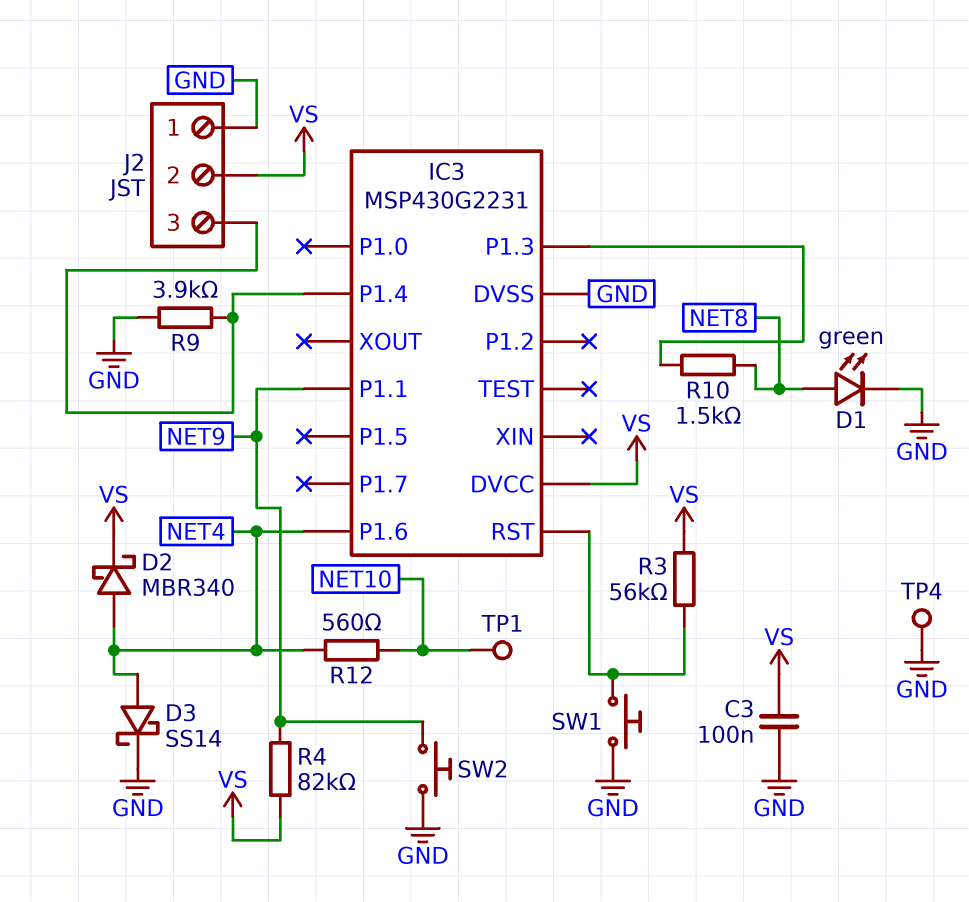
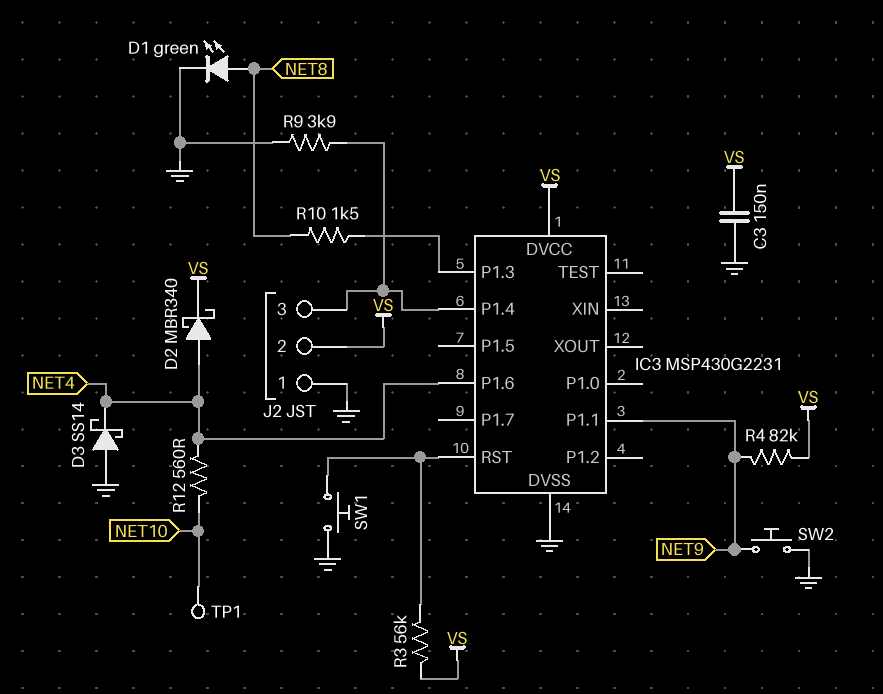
C3: 100nF (GND, VS) -> 150nF (GND, VS)
D3: schottky SS14 (A NET4, K GND) -> schottky SS14 (A GND, K NET4)
TP4: test point (GND) -> none

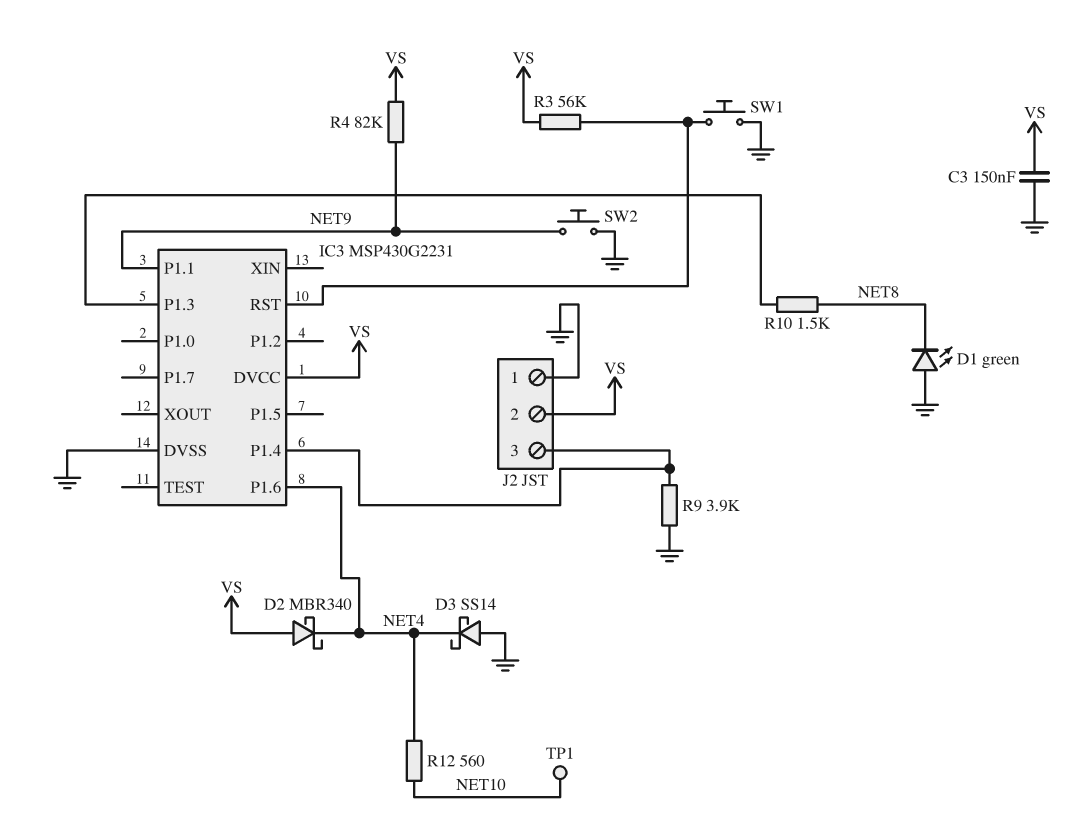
D1: LED green (A NET8, K GND) -> LED green (A GND, K NET8)
D2: schottky MBR340 (A NET4, K VS) -> schottky MBR340 (A VS, K NET4)

